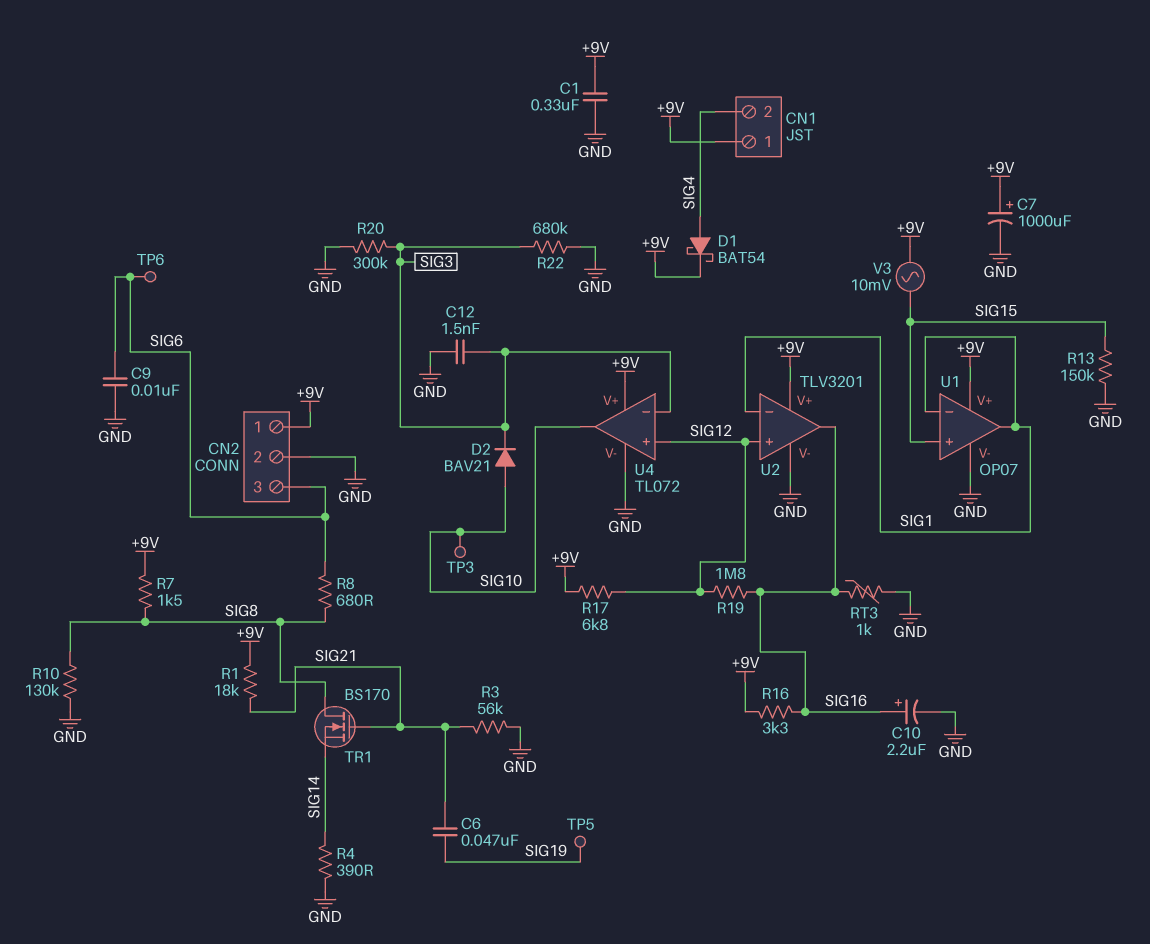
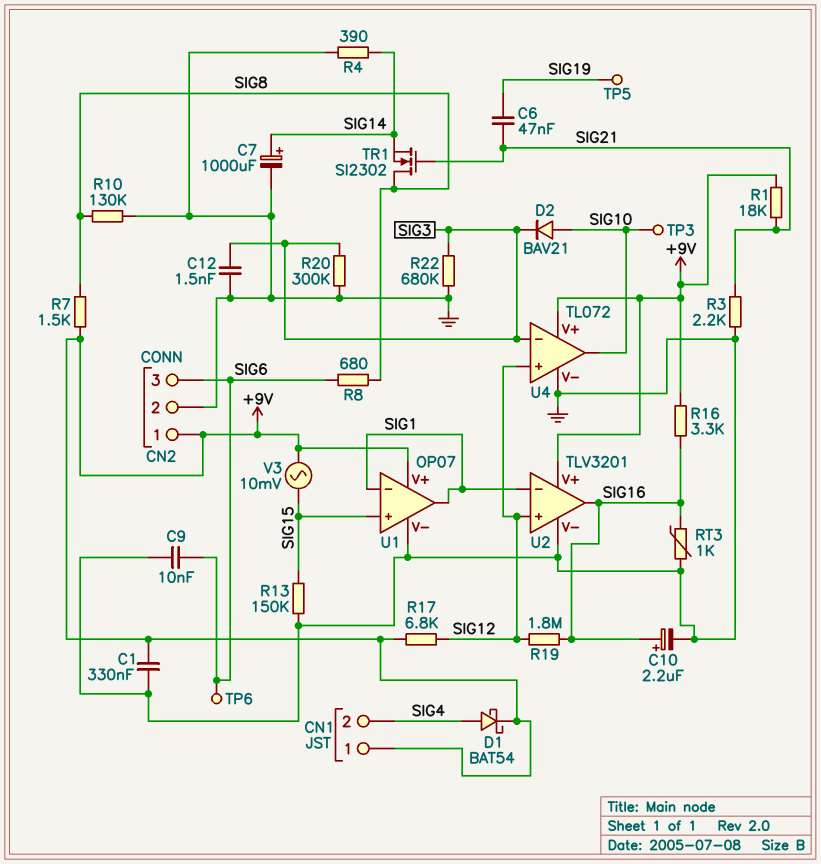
C7: 1000uF (plus +9V, minus GND) -> 1000uF (plus SIG14, minus GND)
R3: 56k (GND, SIG21) -> 2.2k (GND, SIG21)
TR1: NMOS BS170 (G SIG21, D SIG8, S SIG14) -> NMOS SI2302 (G SIG21, D SIG8, S SIG14)

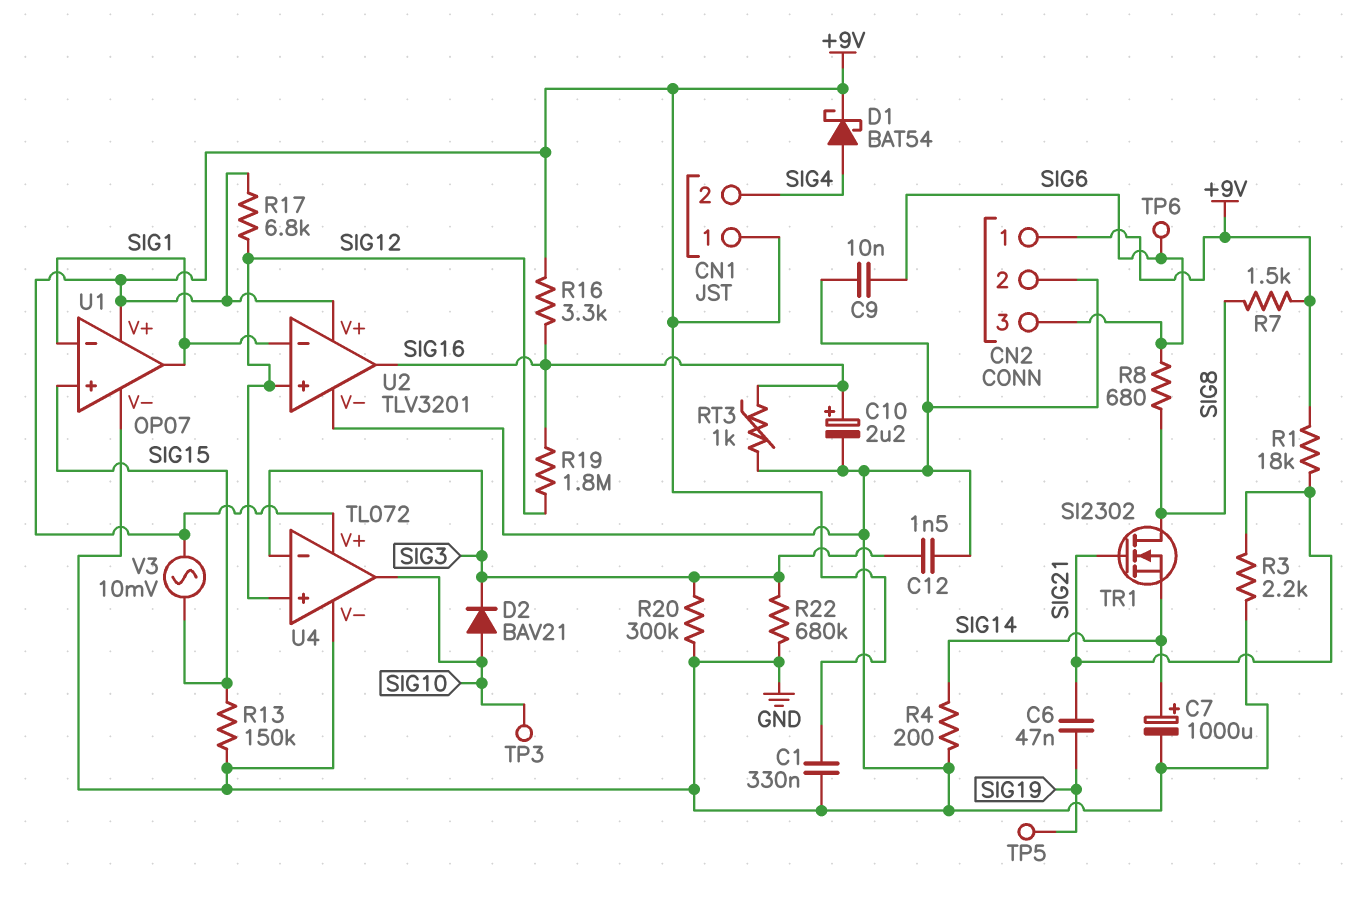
R4: 390 (GND, SIG14) -> 200 (GND, SIG14)
R10: 130k (GND, SIG8) -> none

